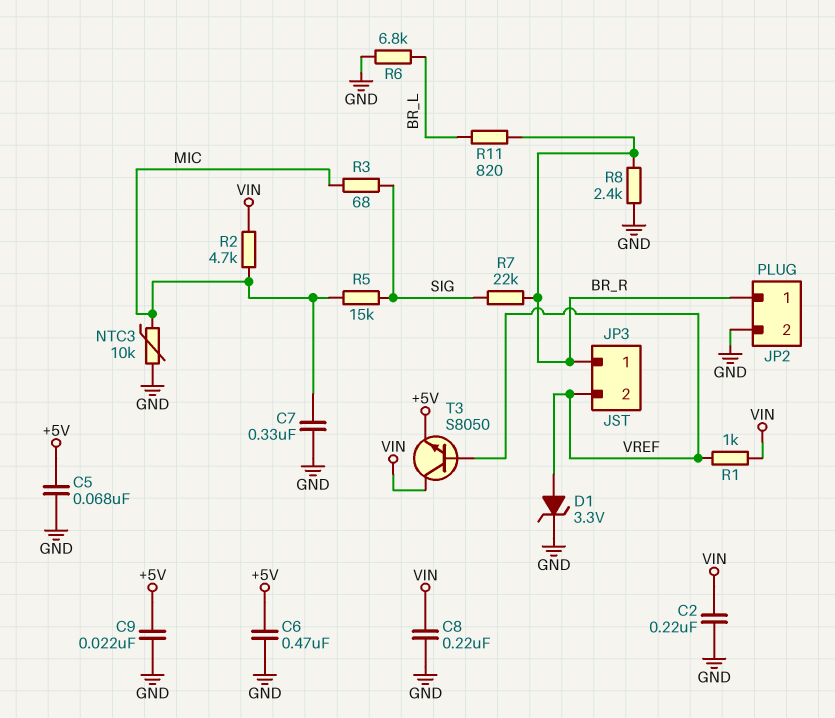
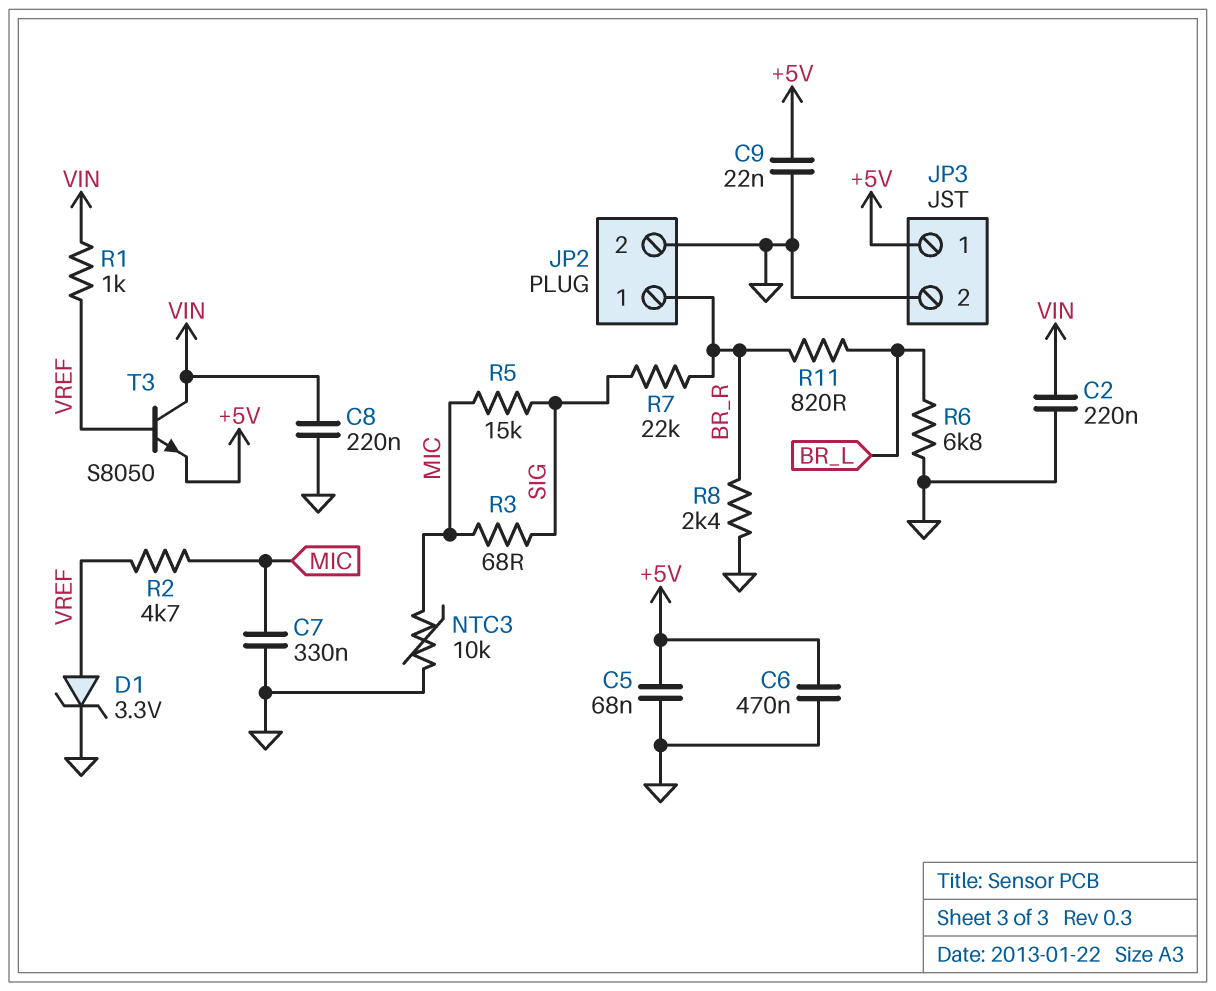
JP3 pin 1: BR_R -> +5V
JP3 pin 2: VREF -> GND
R2: 4.7k (MIC, VIN) -> 4.7k (MIC, VREF)

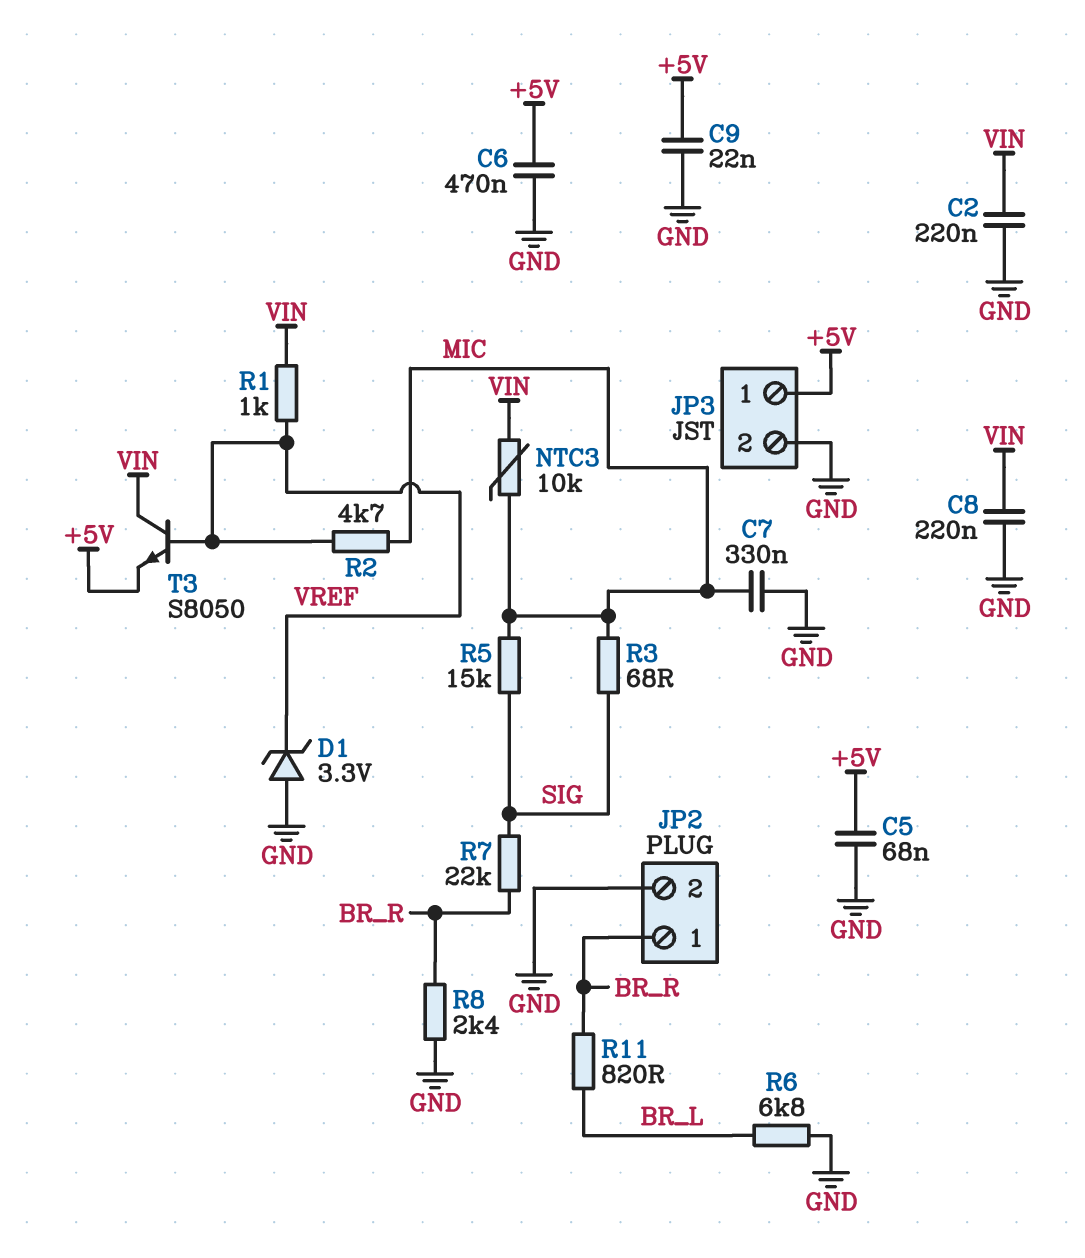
D1: zener 3.3V (A VREF, K GND) -> zener 3.3V (A GND, K VREF)
NTC3: 10k (GND, MIC) -> 10k (MIC, VIN)

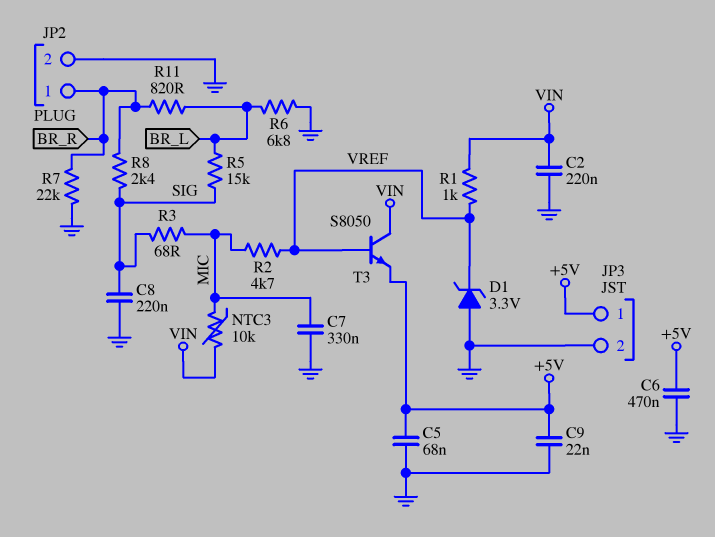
C8: 220nF (GND, VIN) -> 220nF (GND, SIG)
R5: 15k (MIC, SIG) -> 15k (BR_L, SIG)
R7: 22k (BR_R, SIG) -> 22k (BR_R, GND)
R8: 2.4k (BR_R, GND) -> 2.4k (BR_R, SIG)

